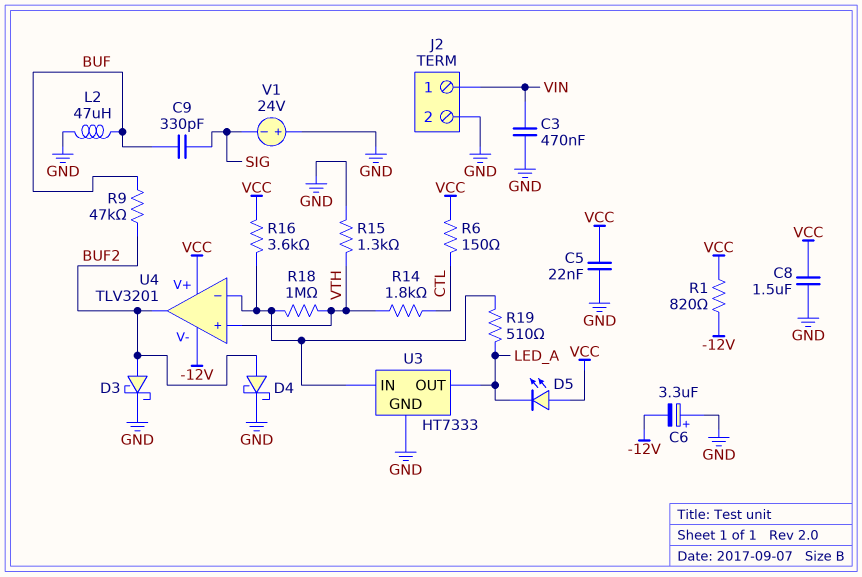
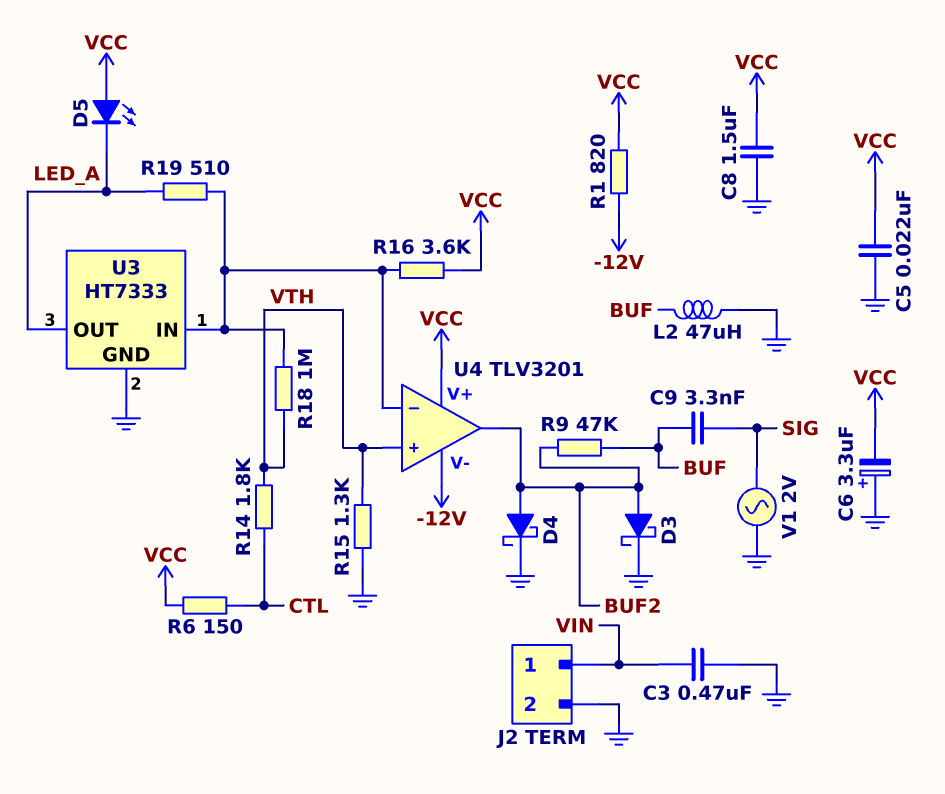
C6: 3.3uF (plus GND, minus -12V) -> 3.3uF (plus GND, minus VCC)
C9: 330pF (BUF, SIG) -> 3.3nF (BUF, SIG)
V1: 24V (plus GND, minus SIG) -> AC 2V (GND, SIG)

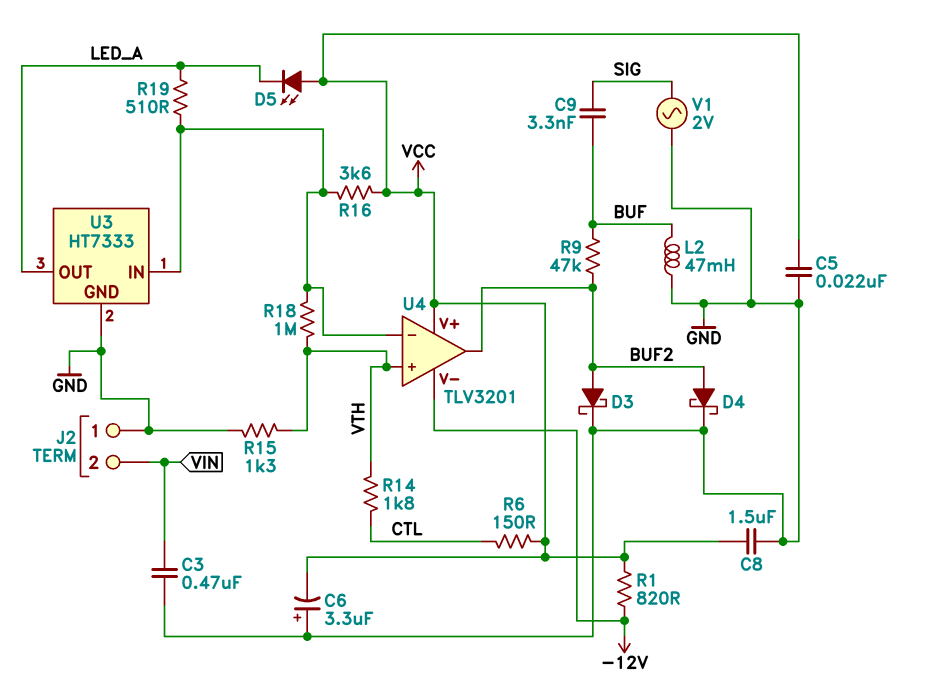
J2 pin 1: VIN -> GND
J2 pin 2: GND -> VIN
L2: 47uH (BUF, GND) -> 47mH (BUF, GND)

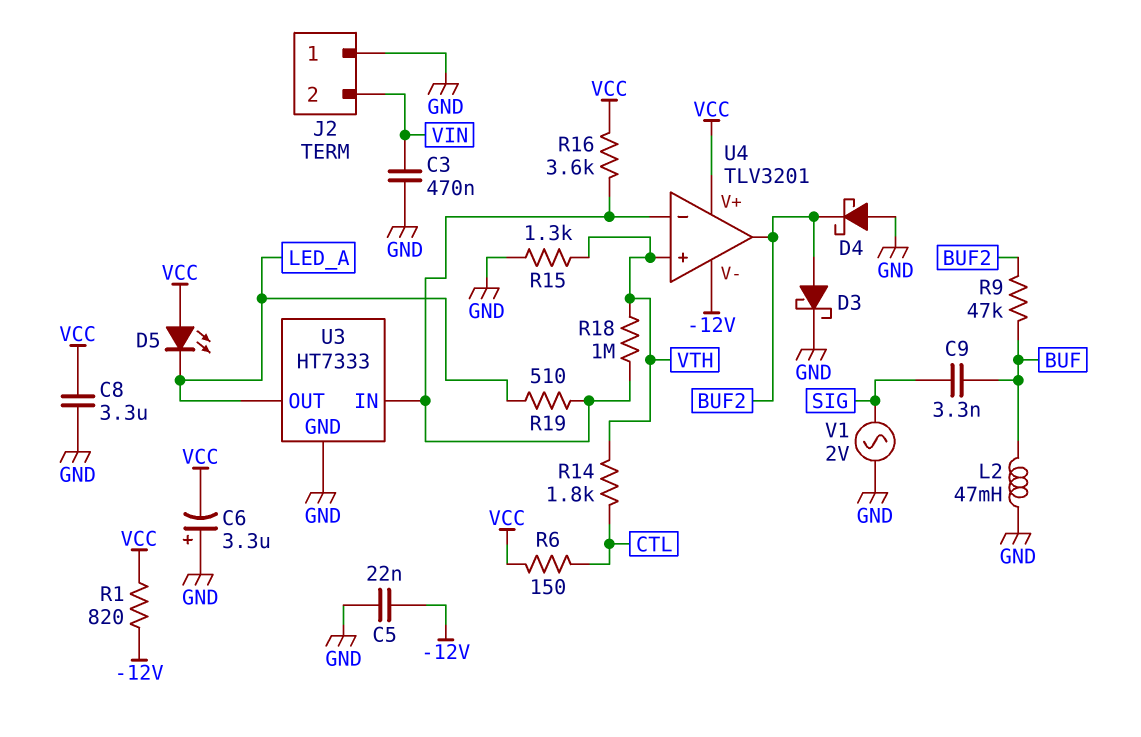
C5: 22nF (GND, VCC) -> 22nF (-12V, GND)
C8: 1.5uF (GND, VCC) -> 3.3uF (GND, VCC)
D4: schottky (A BUF2, K GND) -> schottky (A GND, K BUF2)

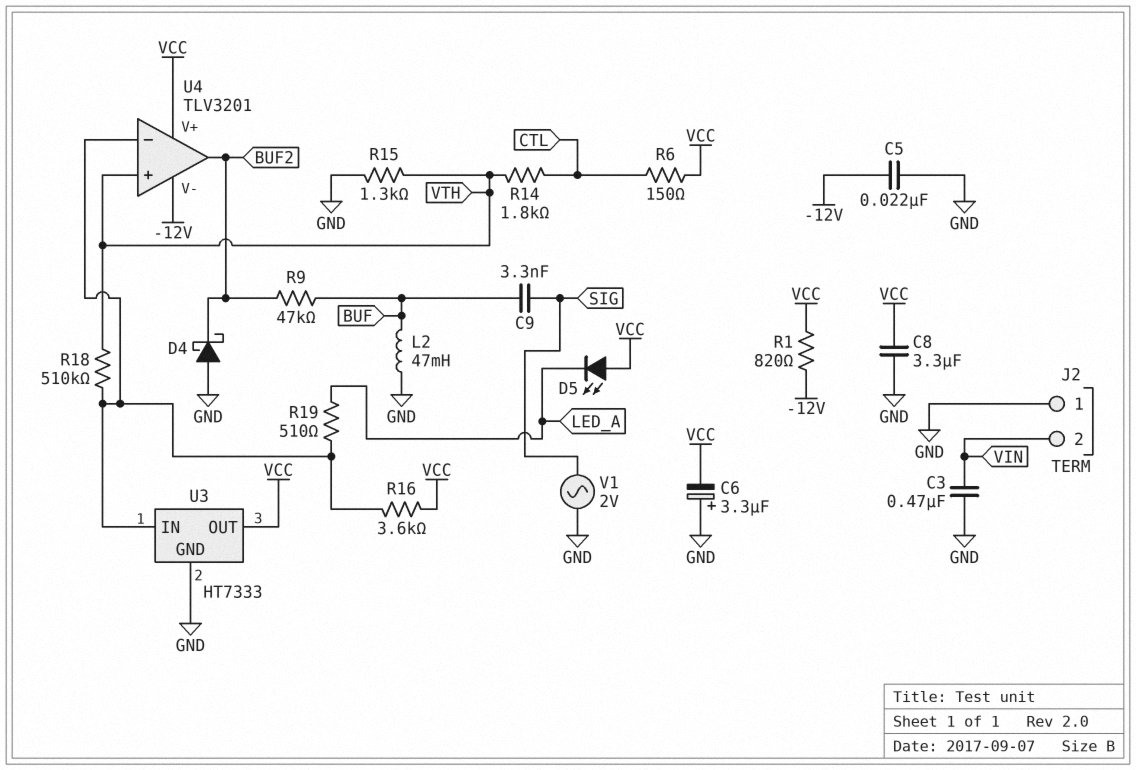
D3: schottky (A BUF2, K GND) -> none
R18: 1M (U3/IN, VTH) -> 510k (U3/IN, VTH)
U3 pin OUT: LED_A -> VCC

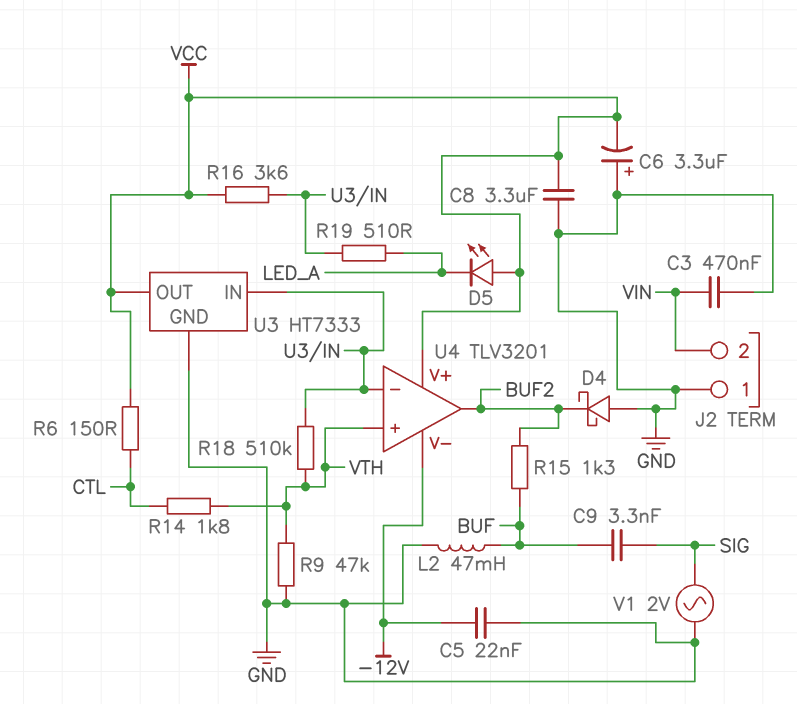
R1: 820 (-12V, VCC) -> none
R9: 47k (BUF, BUF2) -> 47k (GND, VTH)
R15: 1.3k (GND, VTH) -> 1.3k (BUF, BUF2)

